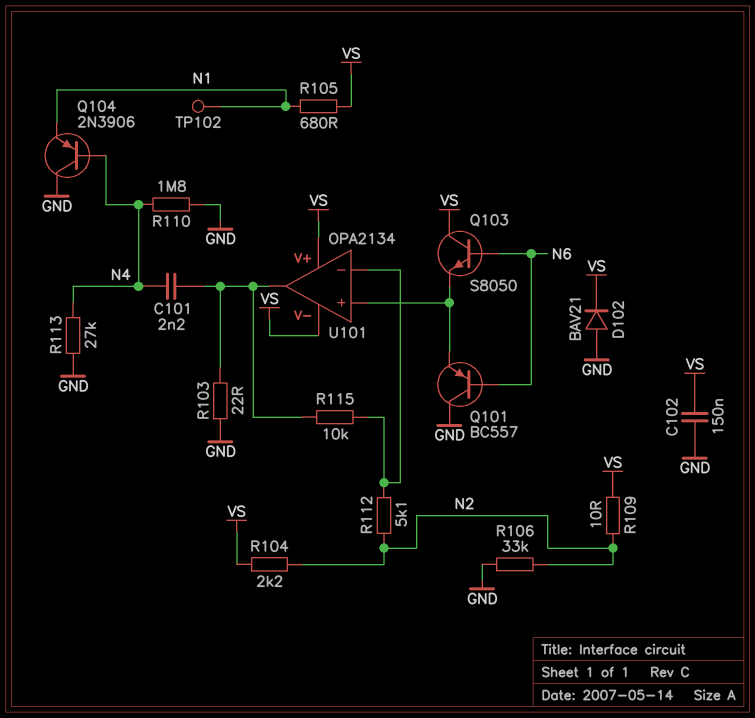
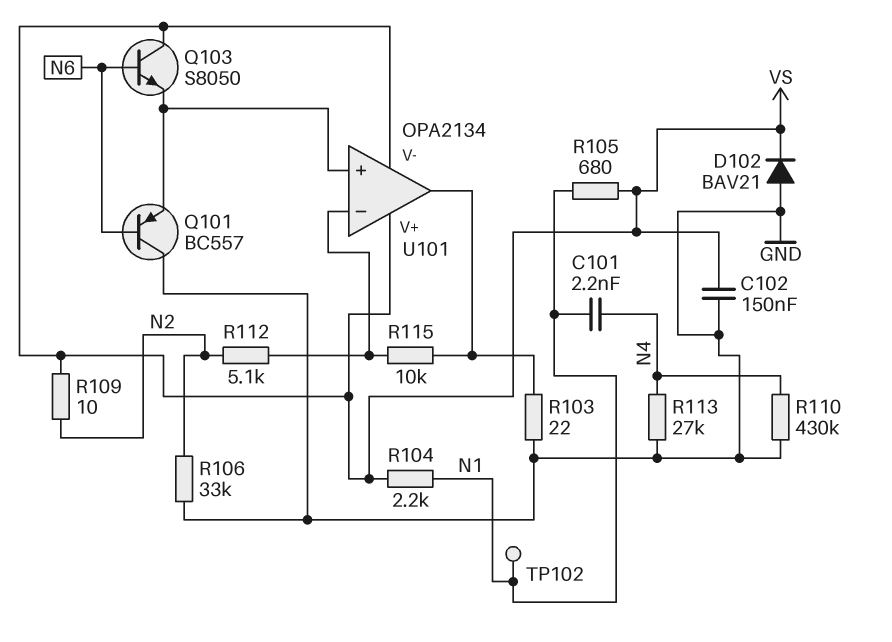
C101: 2.2nF (N4, U101/out) -> 2.2nF (N1, N4)
Q104: PNP 2N3906 (B N4, C GND, E N1) -> none
R104: 2.2k (N2, VS) -> 2.2k (N1, VS)
R110: 1.8M (GND, N4) -> 430k (GND, N4)

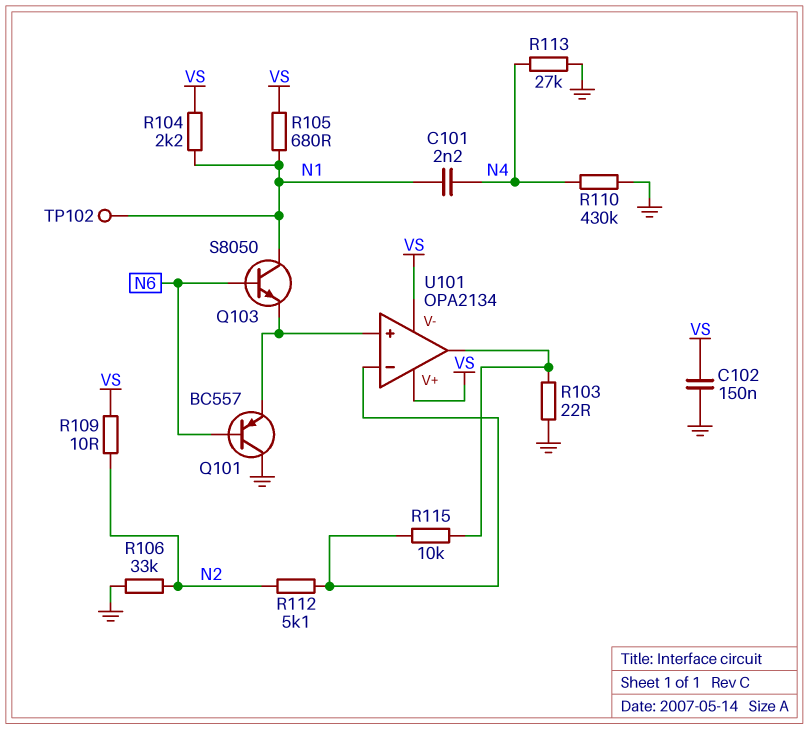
D102: diode BAV21 (A GND, K VS) -> none
Q103: NPN S8050 (B N6, C VS, E U101/in+) -> NPN S8050 (B N6, C N1, E U101/in+)

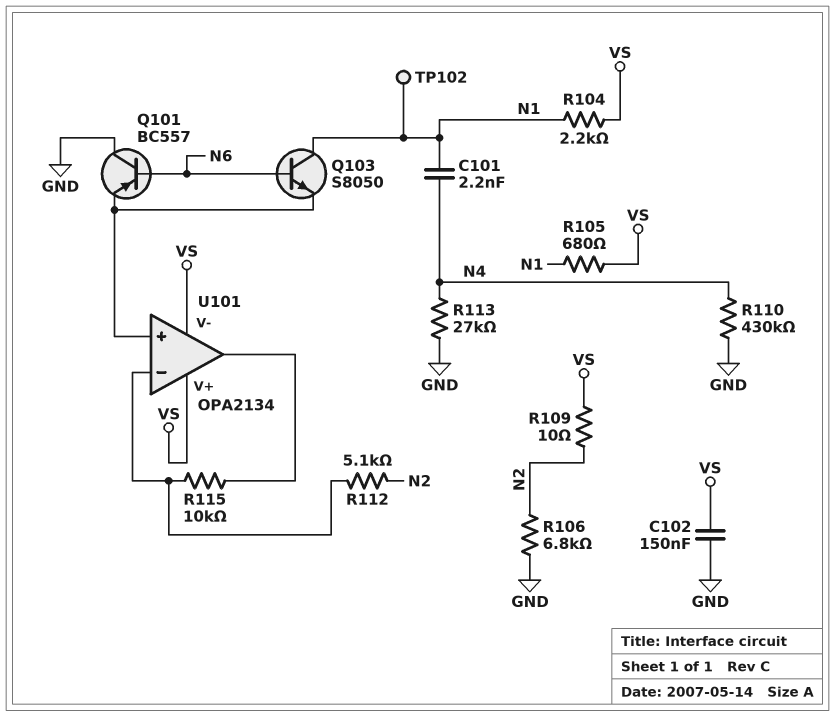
R103: 22 (GND, U101/out) -> none
R106: 33k (GND, N2) -> 6.8k (GND, N2)

